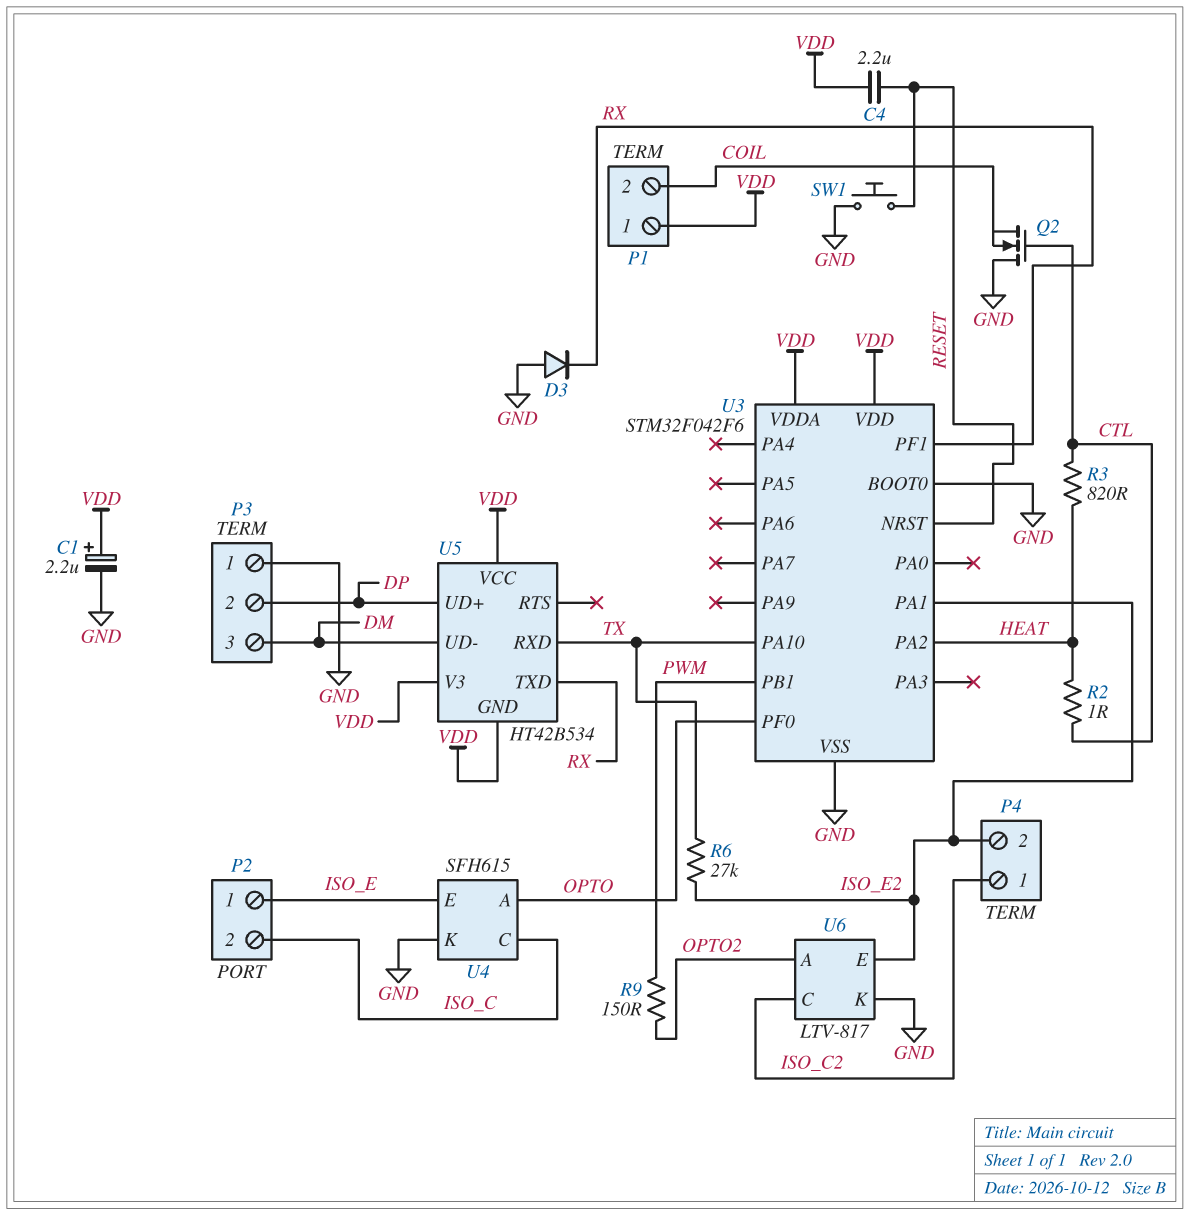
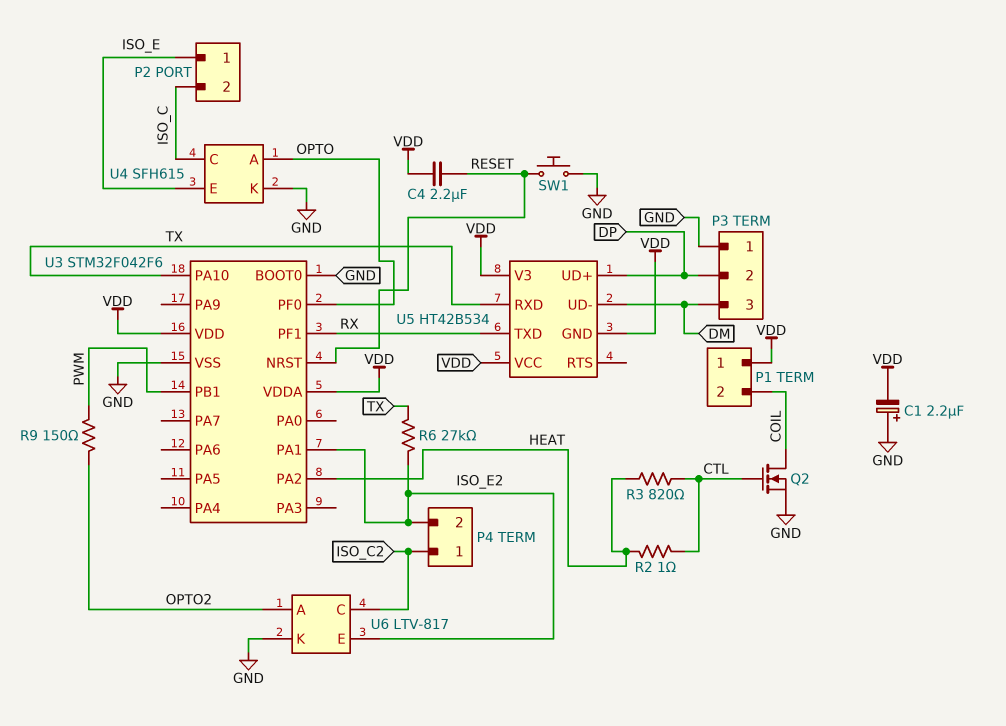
C1: 2.2uF (plus VDD, minus GND) -> 2.2uF (plus GND, minus VDD)
D3: diode (A GND, K RX) -> none
Q2: NMOS (G CTL, D GND, S COIL) -> NMOS (G CTL, D COIL, S GND)

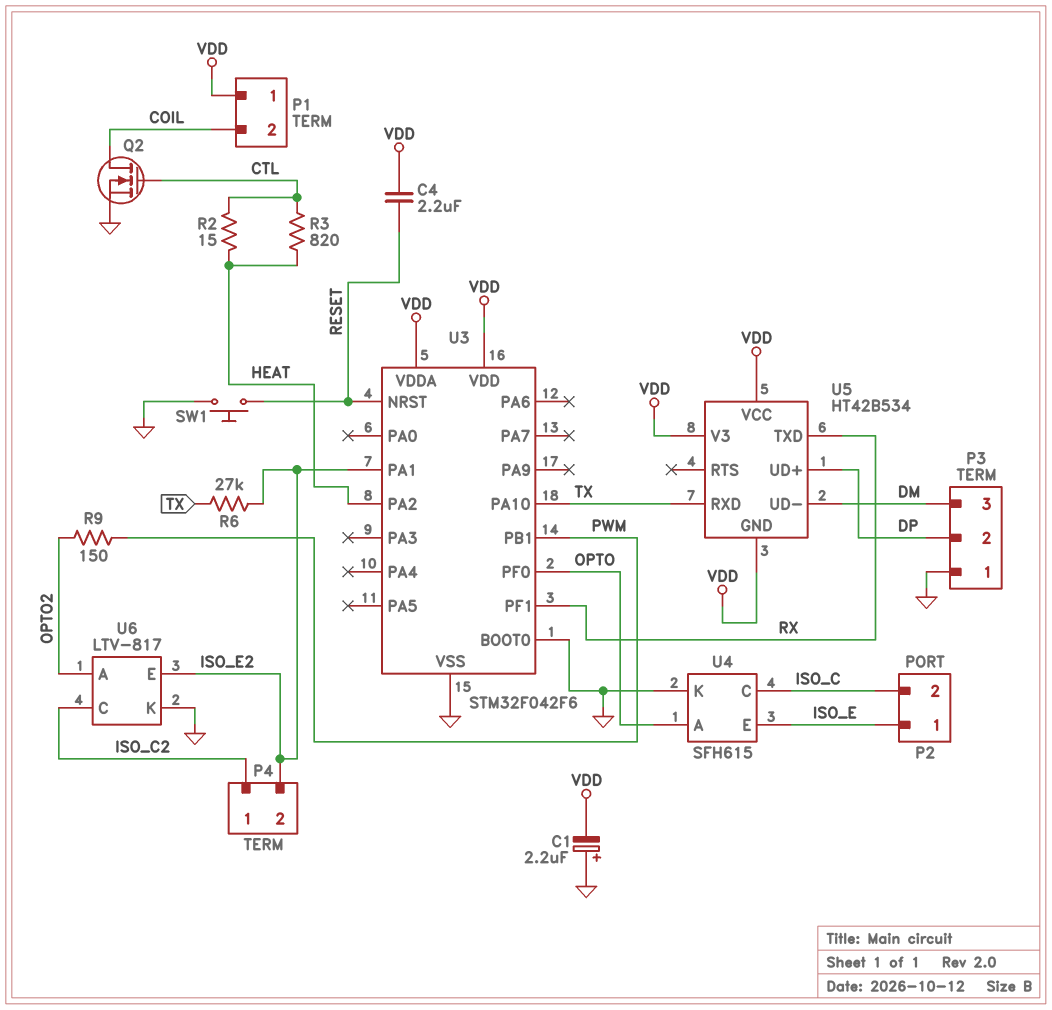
R2: 1 (CTL, HEAT) -> 15 (CTL, HEAT)

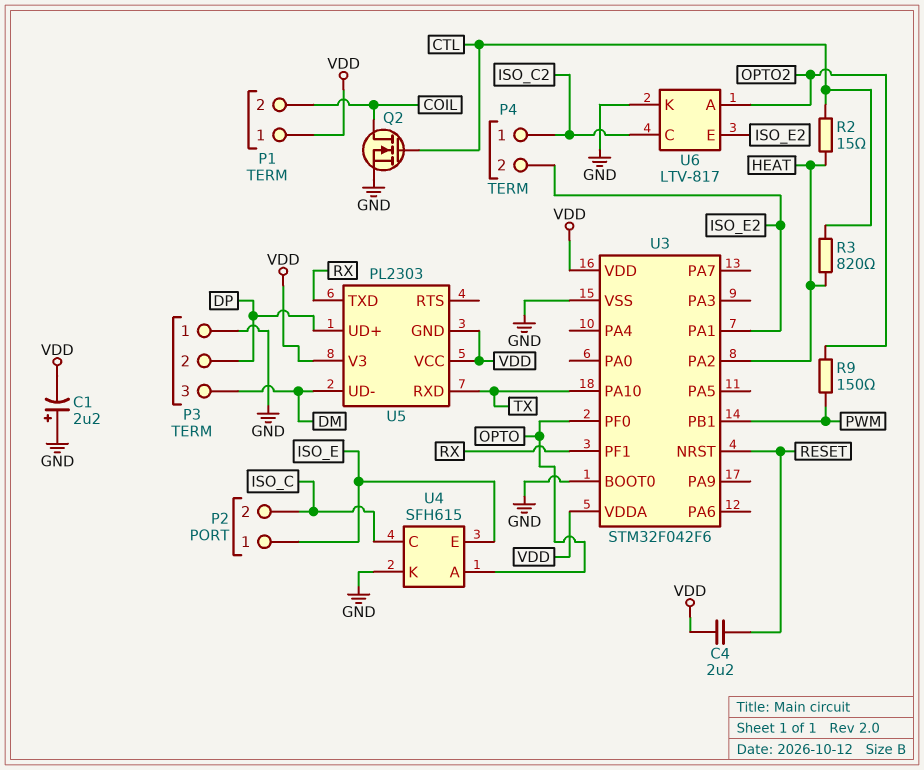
R6: 27k (ISO_E2, TX) -> none
SW1: button (GND, RESET) -> none
U5: HT42B534 -> PL2303

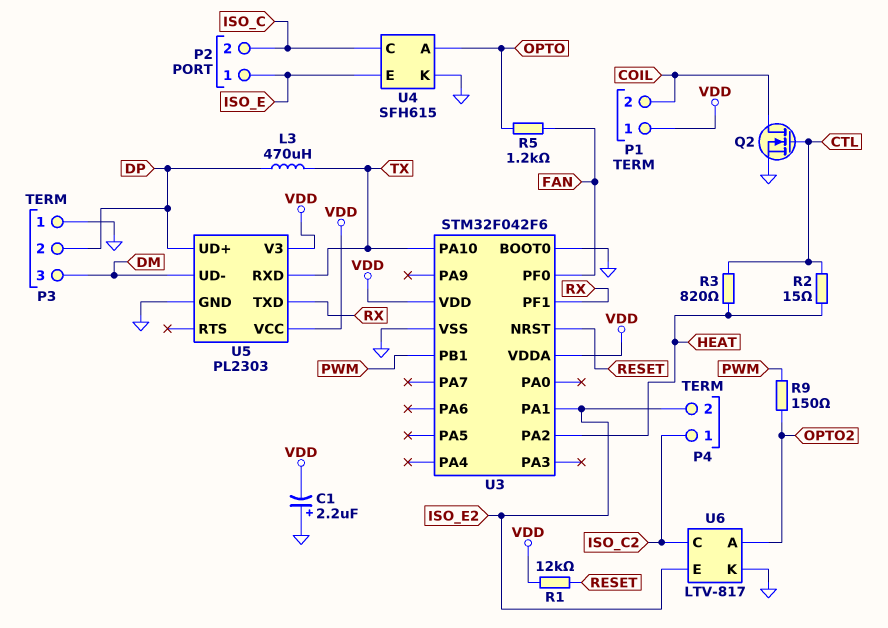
C4: 2.2uF (RESET, VDD) -> none
L3: none -> 470uH (DP, TX)
R1: none -> 12k (RESET, VDD)
R5: none -> 1.2k (FAN, OPTO)
U3 pin PF0: OPTO -> FAN
U5 pin GND: VDD -> GND

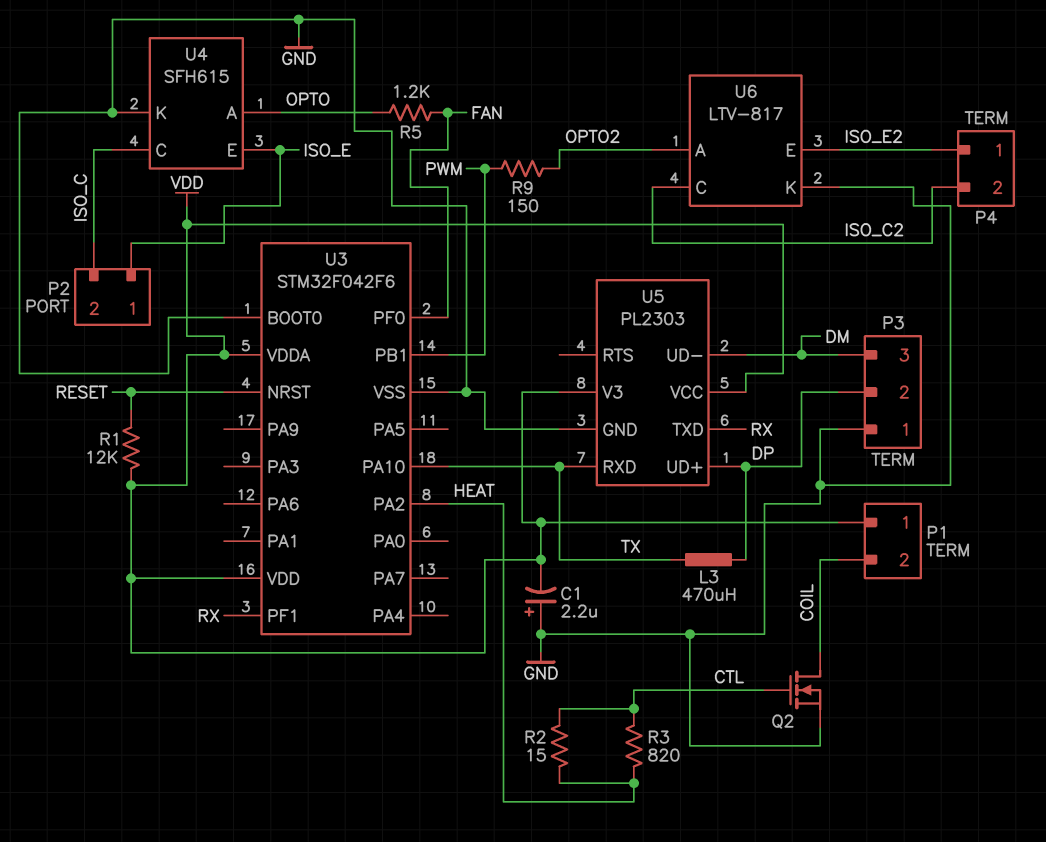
P4 pin 1: ISO_C2 -> ISO_E2
P4 pin 2: ISO_E2 -> ISO_C2
U3 pin PA1: ISO_E2 -> none

